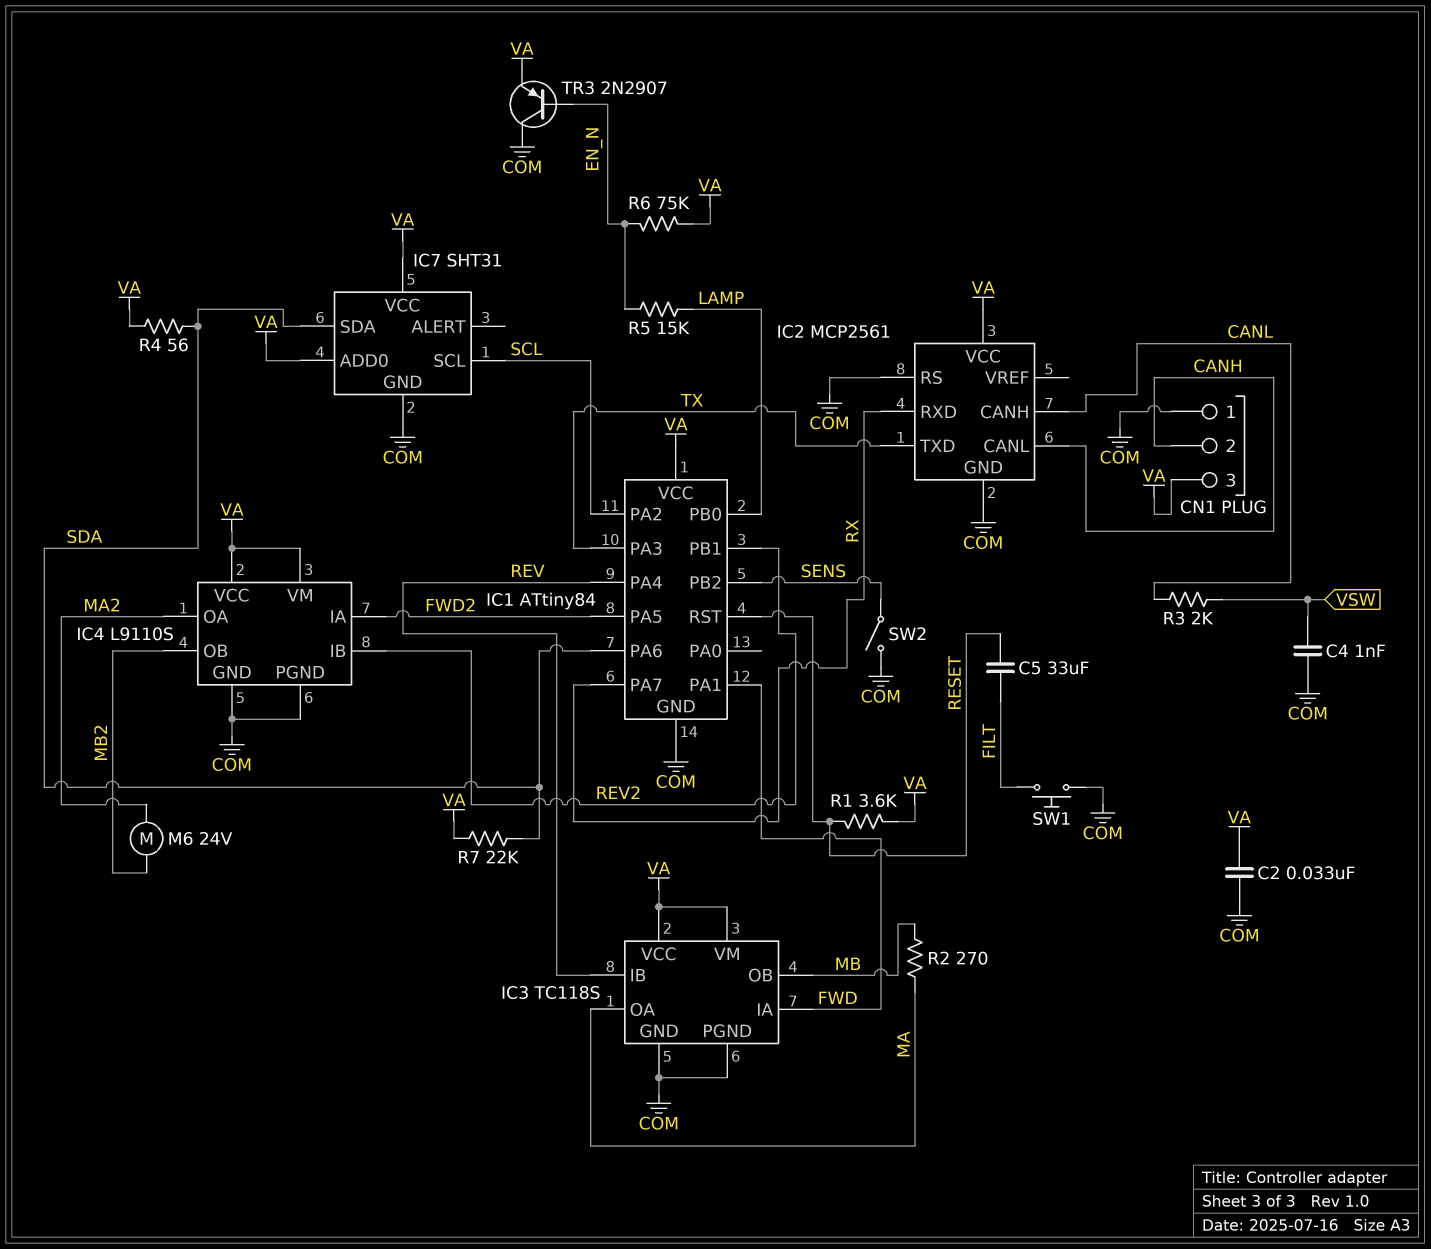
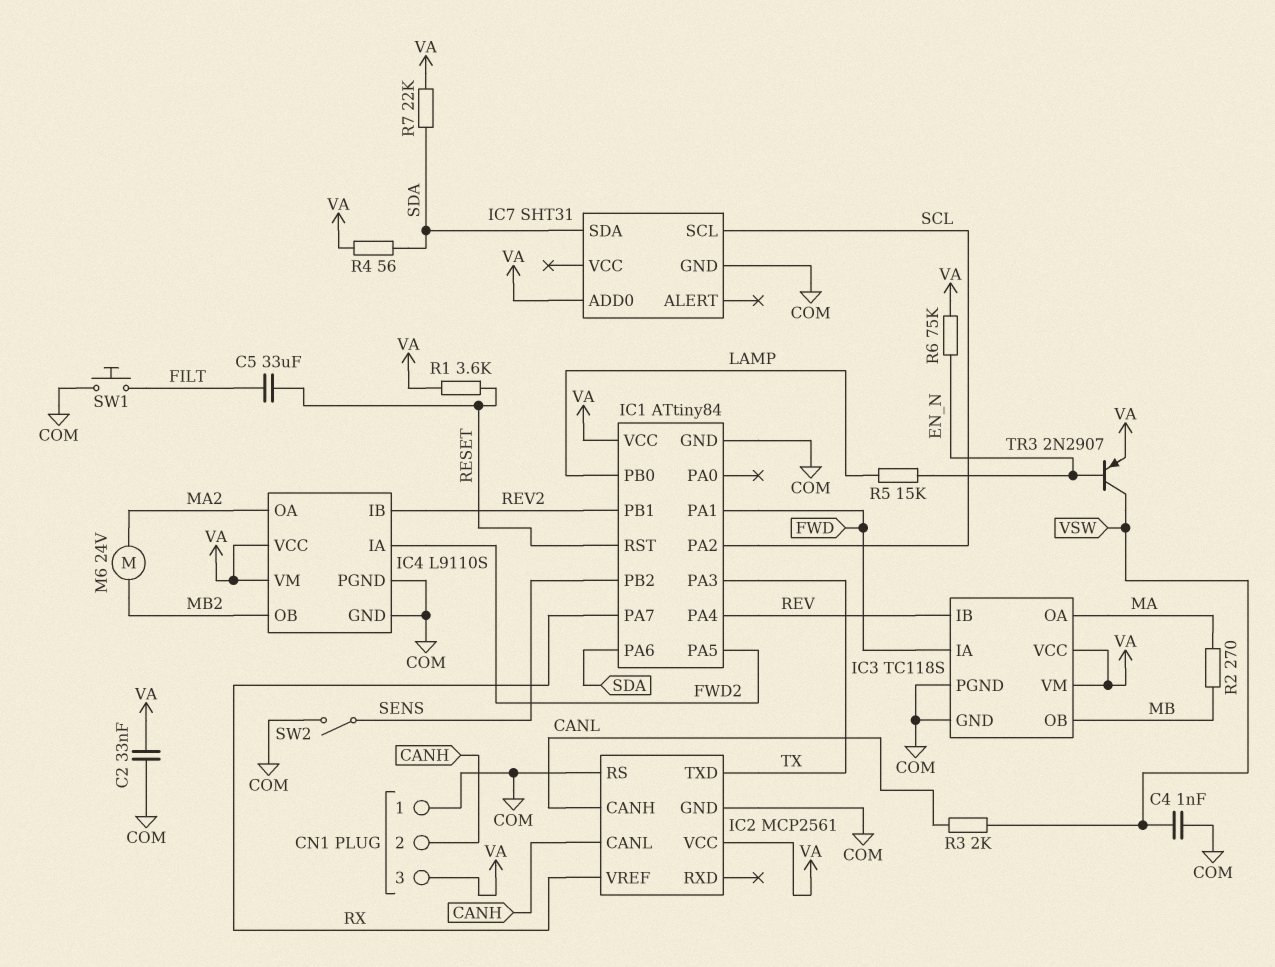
IC2 pin RXD: RX -> none
IC2 pin VREF: none -> RX
IC7 pin VCC: VA -> none
TR3: PNP 2N2907 (B EN_N, C COM, E VA) -> PNP 2N2907 (B EN_N, C VSW, E VA)

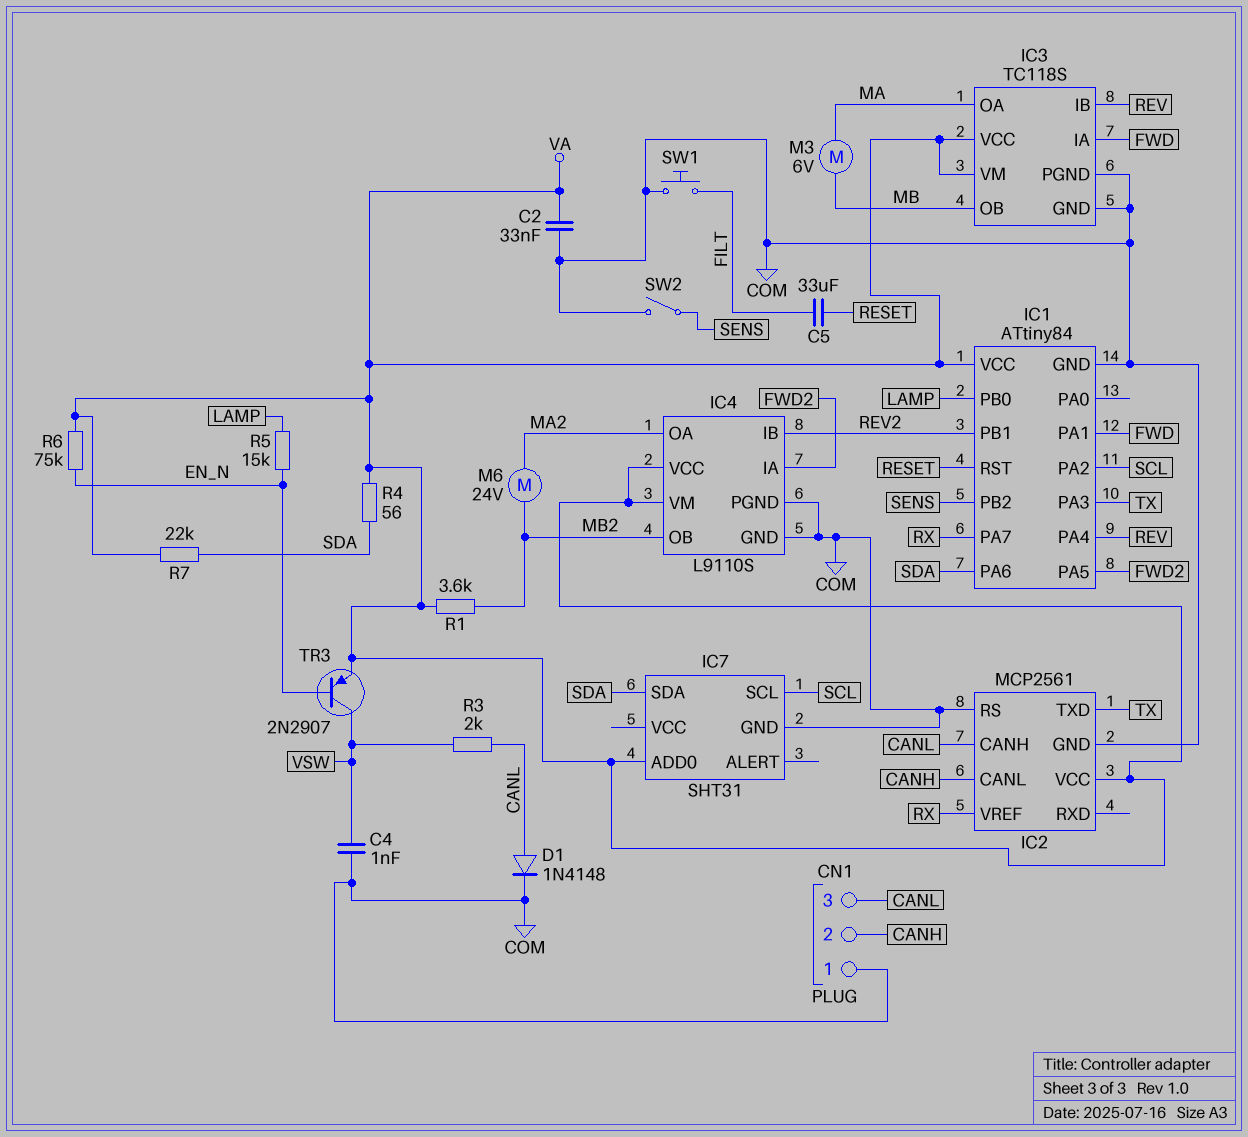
CN1 pin 3: VA -> CANL
D1: none -> diode 1N4148 (A CANL, K COM)
M3: none -> motor 6V (MA, MB)
R1: 3.6k (RESET, VA) -> 3.6k (MB2, VA)
R2: 270 (MA, MB) -> none

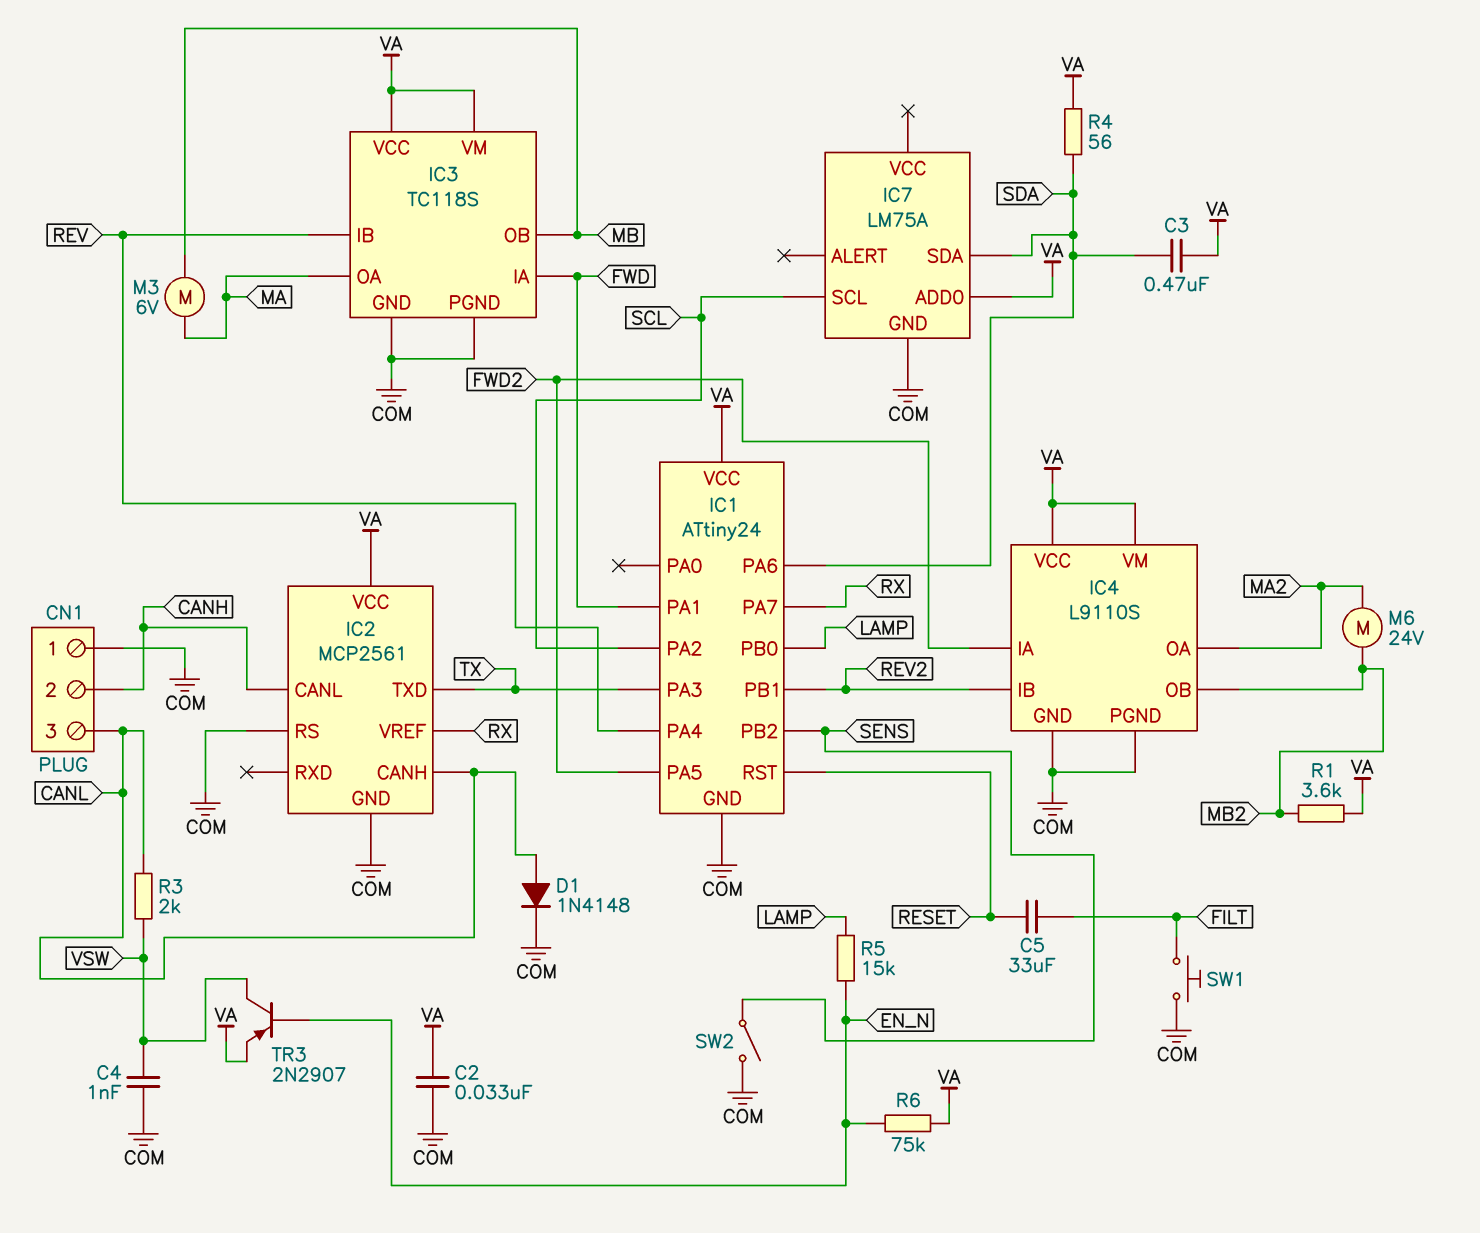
C3: none -> 470nF (SDA, VA)
IC1: ATtiny84 -> ATtiny24
IC7: SHT31 -> LM75A
R7: 22k (SDA, VA) -> none

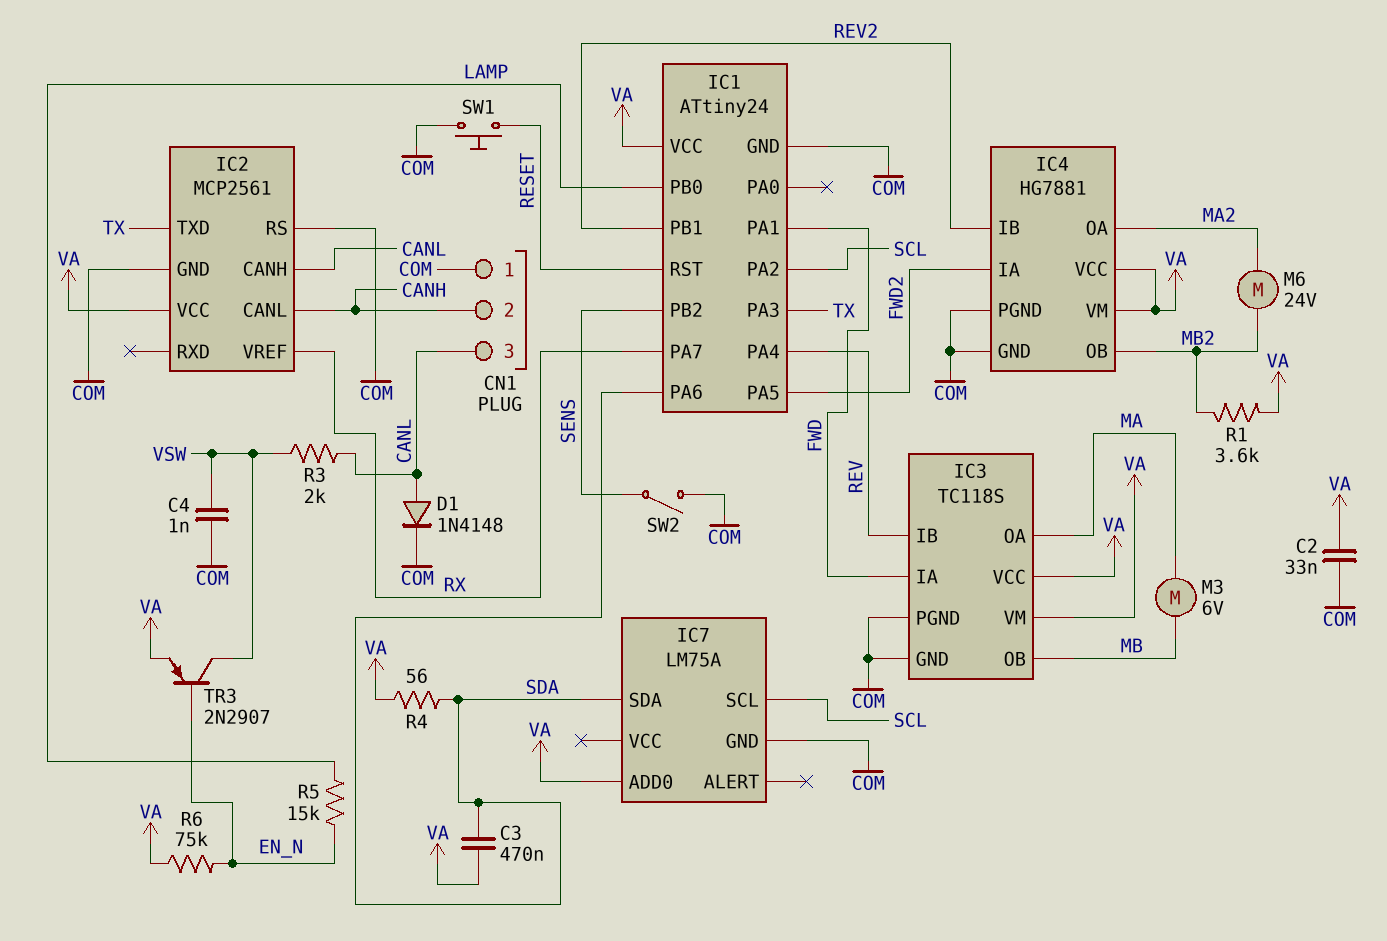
C5: 33uF (FILT, RESET) -> none
IC4: L9110S -> HG7881
SW1: button (COM, FILT) -> button (COM, RESET)

